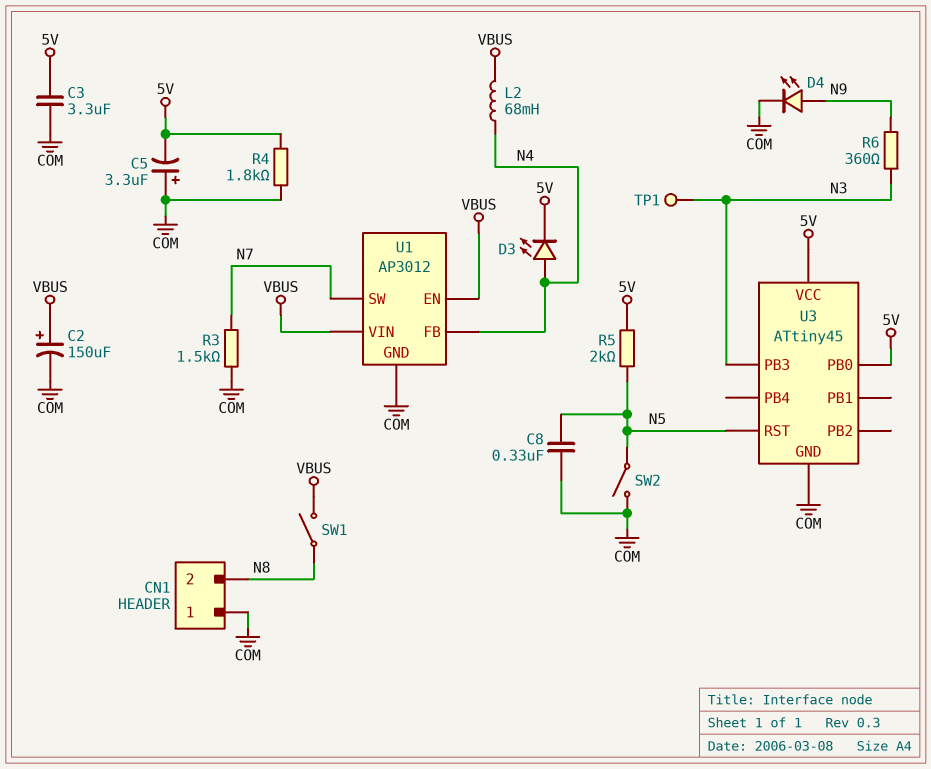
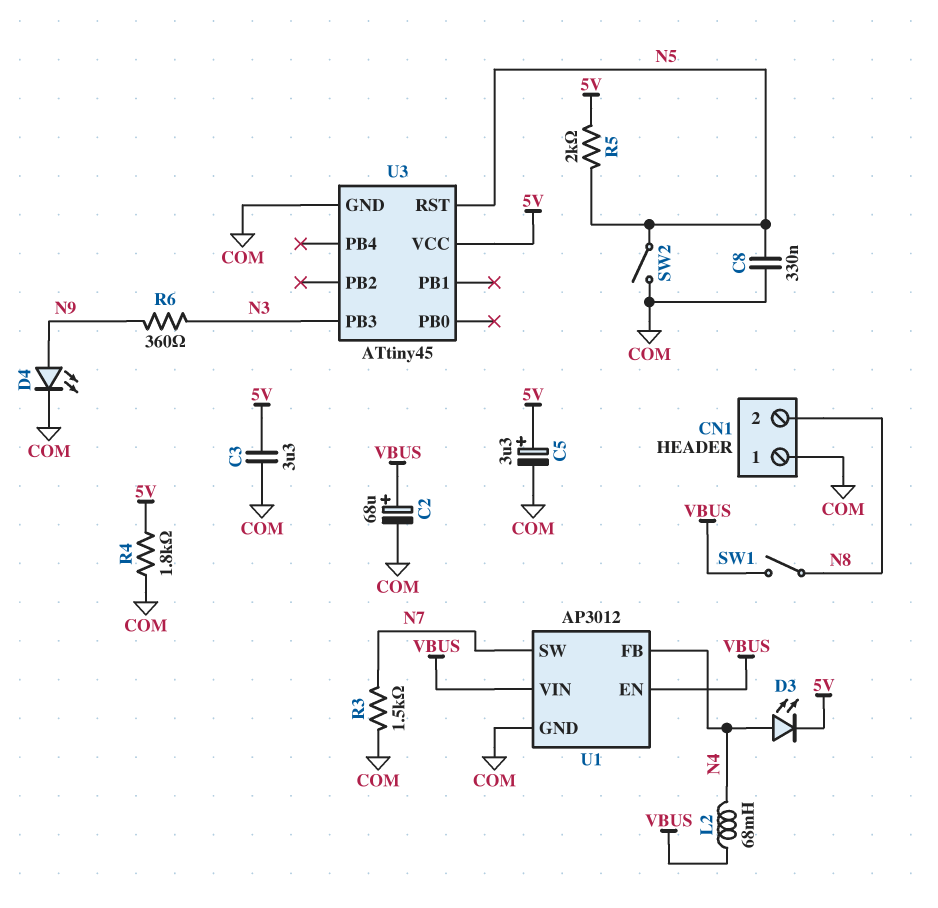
C2: 150uF (plus VBUS, minus COM) -> 68uF (plus VBUS, minus COM)
C5: 3.3uF (plus COM, minus 5V) -> 3.3uF (plus 5V, minus COM)
TP1: test point (N3) -> none
U3 pin PB0: 5V -> none

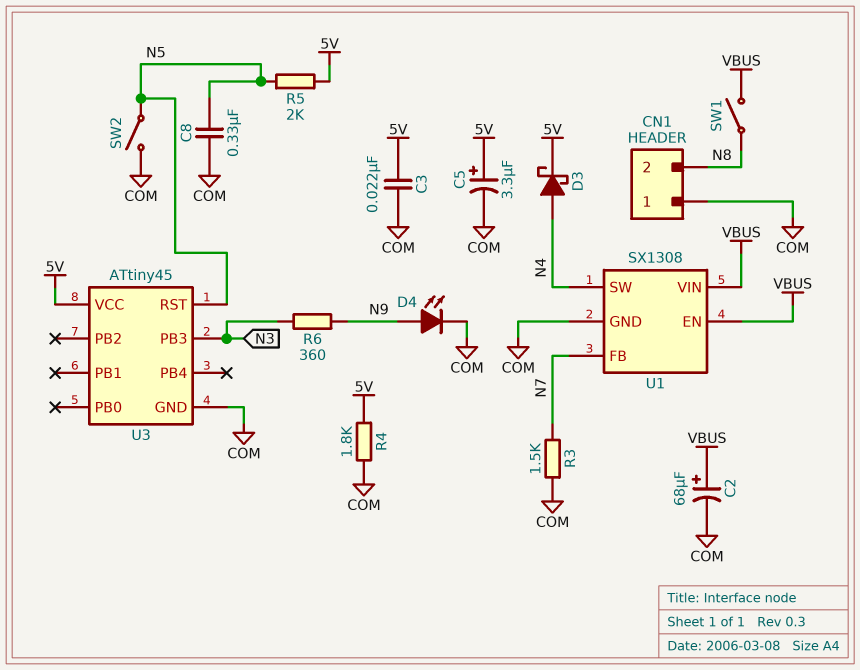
C3: 3.3uF (5V, COM) -> 22nF (5V, COM)
D3: LED (A N4, K 5V) -> schottky (A N4, K 5V)
L2: 68mH (N4, VBUS) -> none
U1: AP3012 -> SX1308
U1 pin FB: N4 -> N7
U1 pin SW: N7 -> N4

